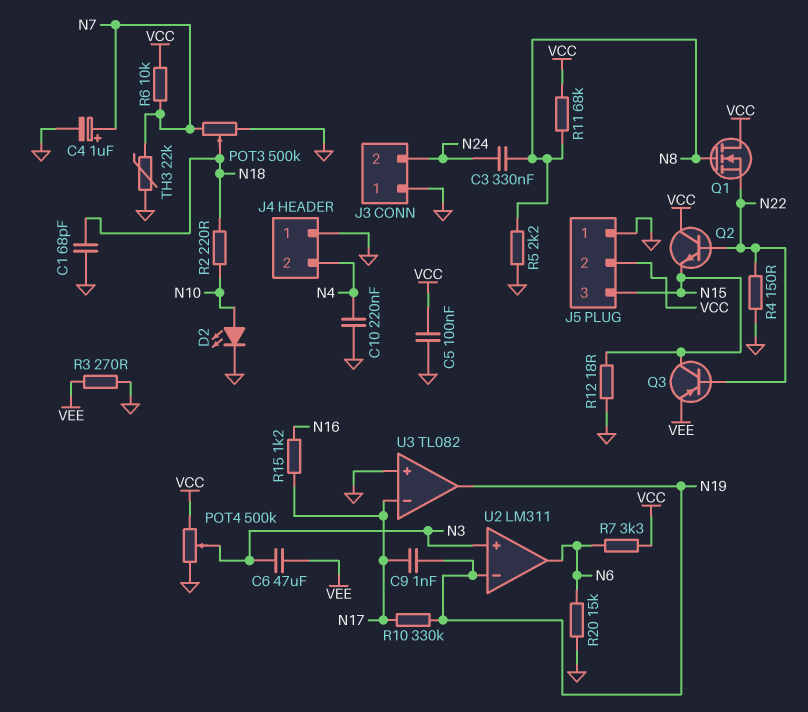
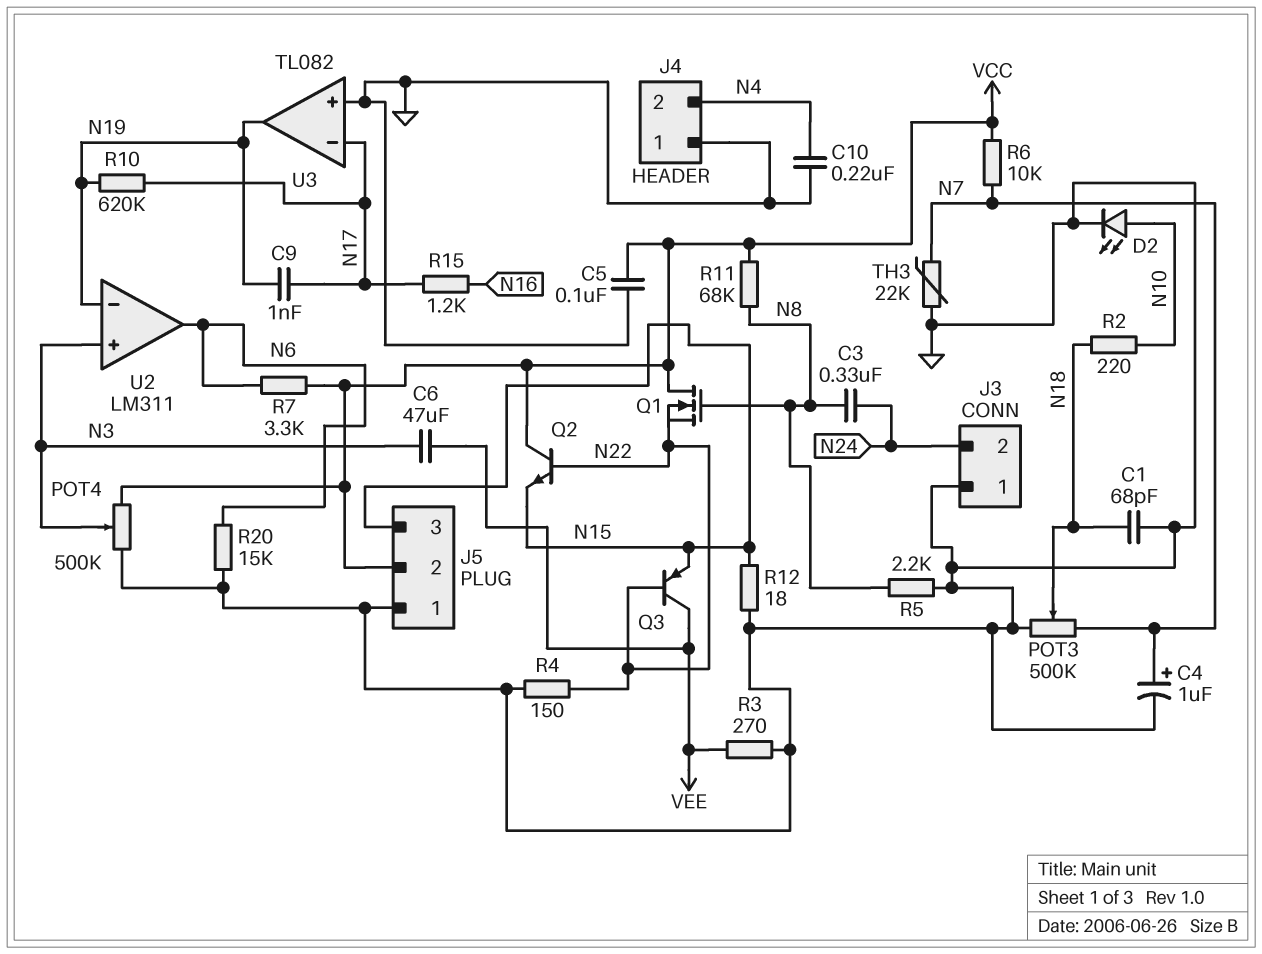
Q3: PNP (B N22, C N15, E VEE) -> PNP (B N22, C VEE, E N15)
R10: 330k (N17, N19) -> 620k (N17, N19)

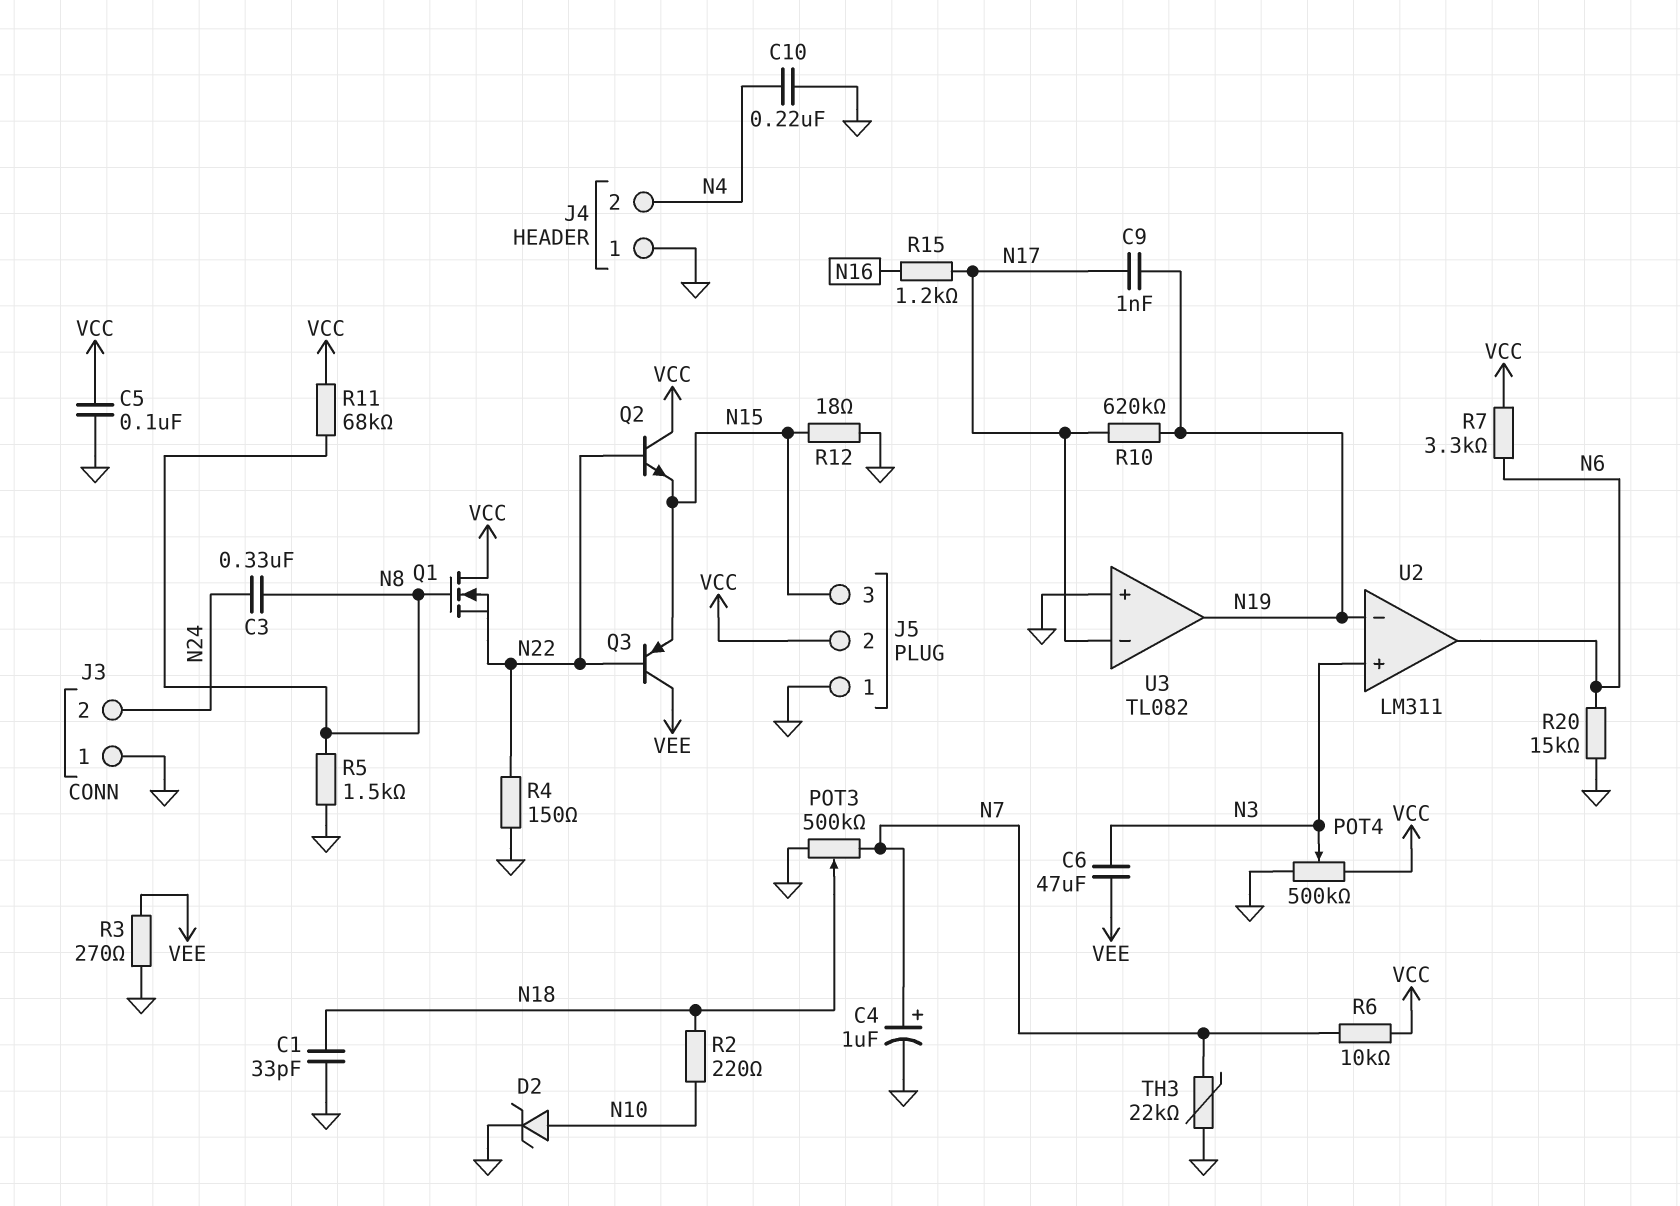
C1: 68pF (GND, N18) -> 33pF (GND, N18)
D2: LED (A N10, K GND) -> zener (A N10, K GND)
R5: 2.2k (GND, N8) -> 1.5k (GND, N8)

